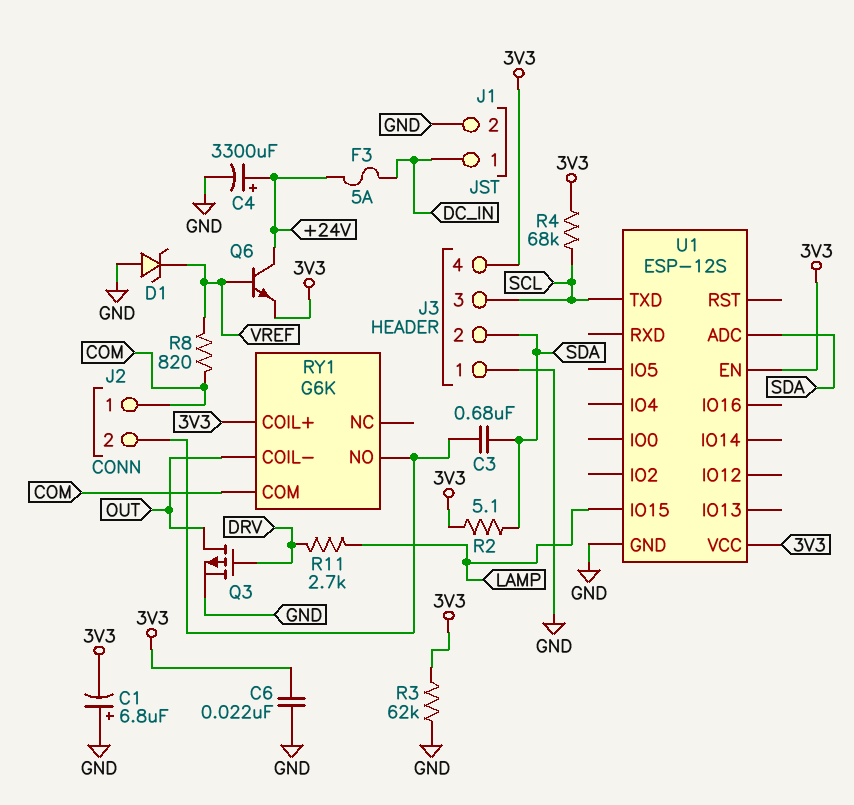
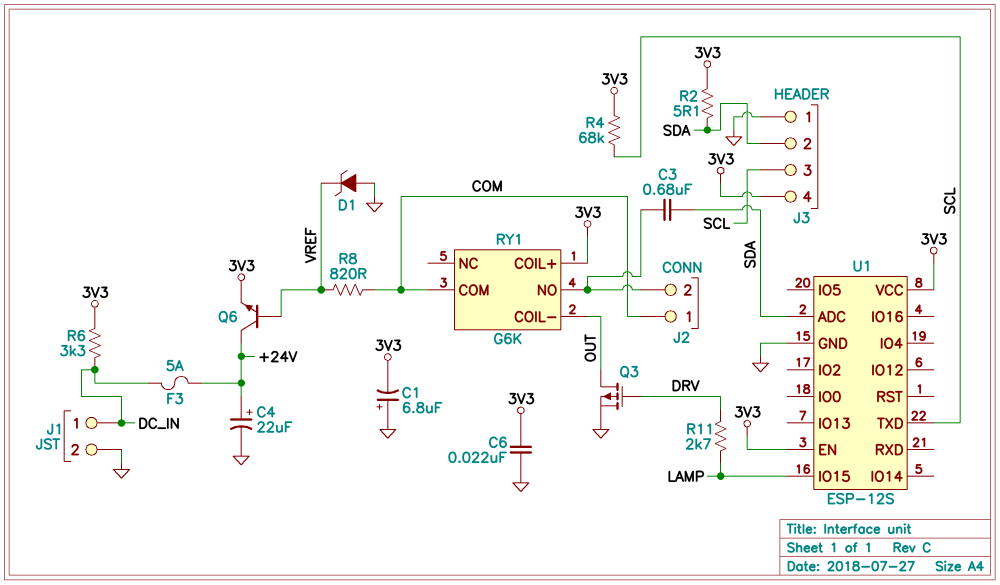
C4: 3300uF (plus +24V, minus GND) -> 22uF (plus +24V, minus GND)
R3: 62k (3V3, GND) -> none
R6: none -> 3.3k (3V3, DC_IN)

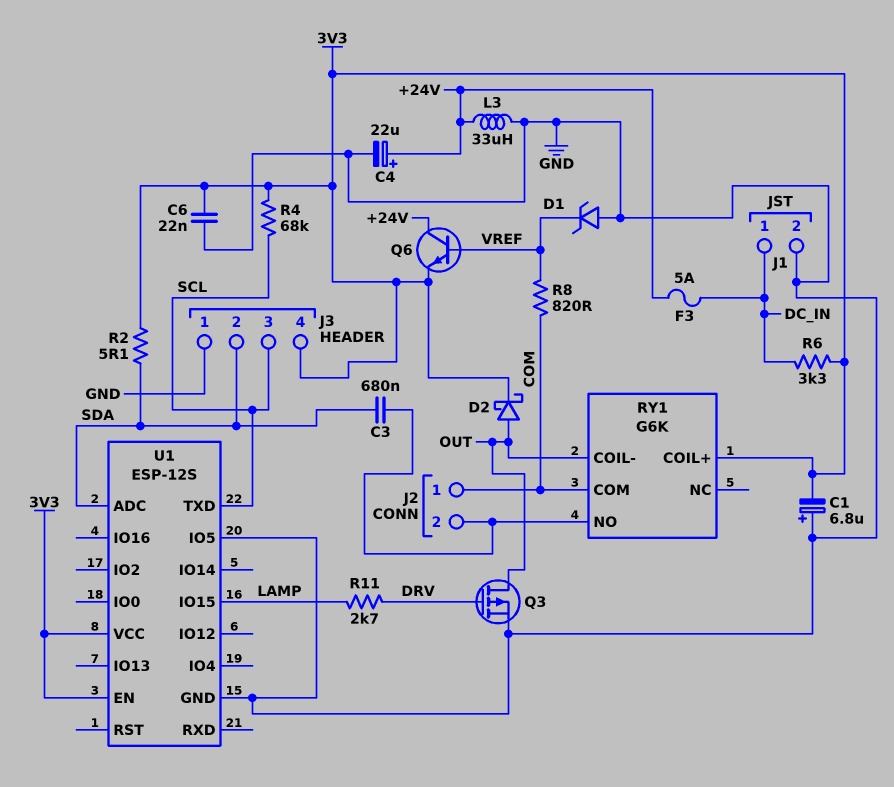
D2: none -> schottky (A OUT, K 3V3)
L3: none -> 33uH (+24V, GND)
U1 pin IO5: none -> GND

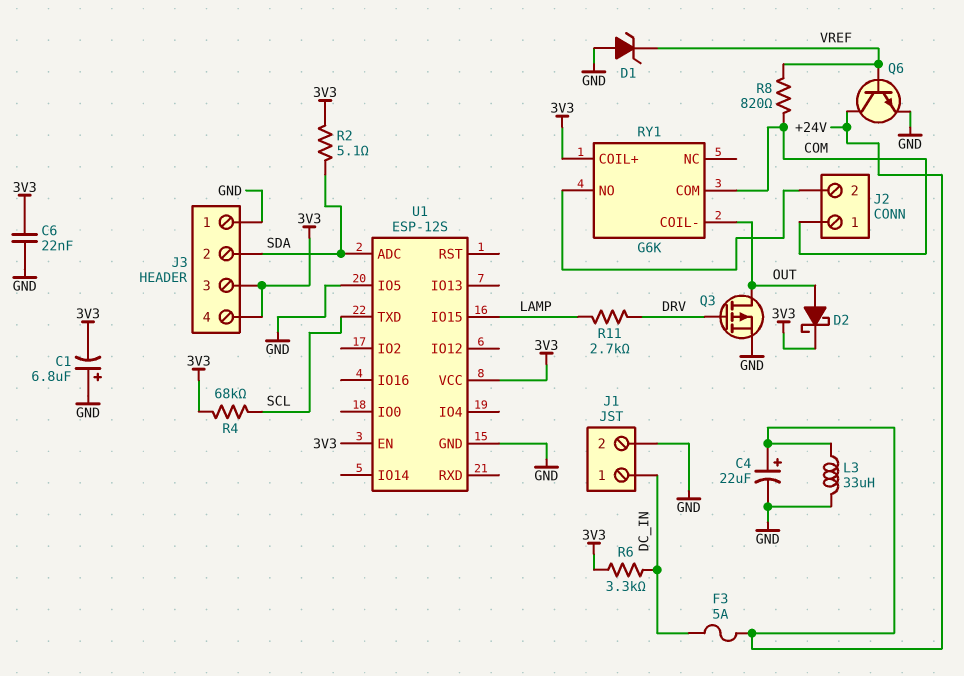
C3: 680nF (J2/2, SDA) -> none
J3 pin 3: SCL -> 3V3
Q6: NPN (B VREF, C +24V, E 3V3) -> NPN (B VREF, C +24V, E GND)

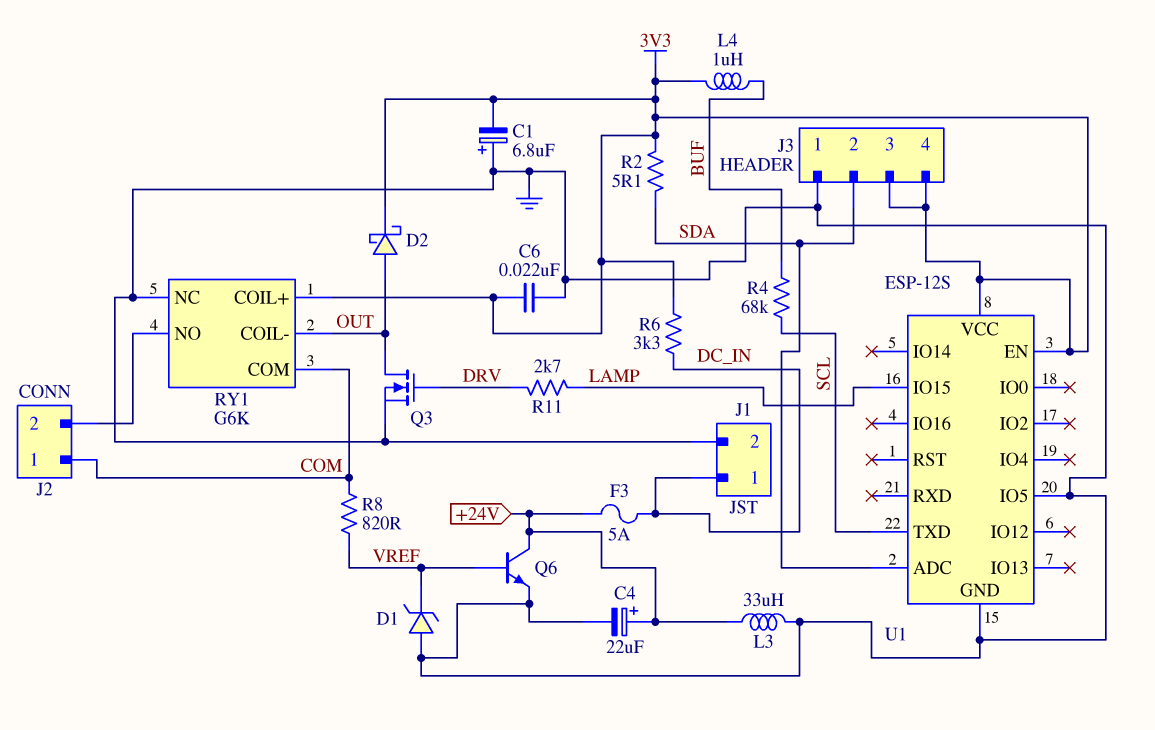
L4: none -> 1uH (3V3, BUF)
Q3: PMOS (G DRV, D OUT, S GND) -> NMOS (G DRV, D OUT, S GND)
R4: 68k (3V3, SCL) -> 68k (BUF, SCL)
RY1 pin NC: none -> GND

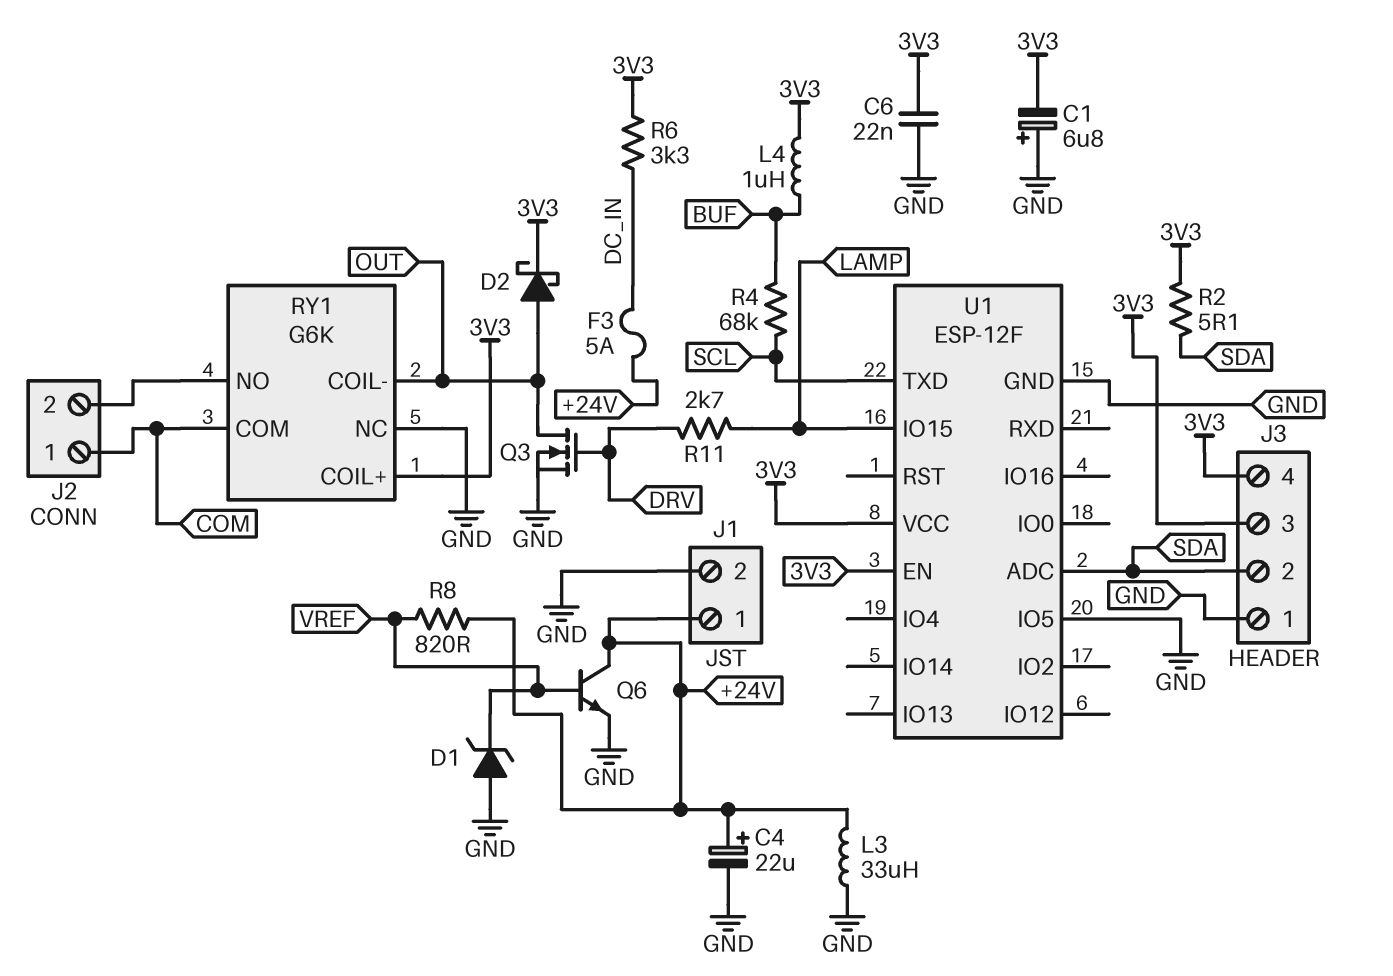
J1 pin 1: DC_IN -> +24V
R8: 820 (COM, VREF) -> 820 (+24V, VREF)
U1: ESP-12S -> ESP-12F

